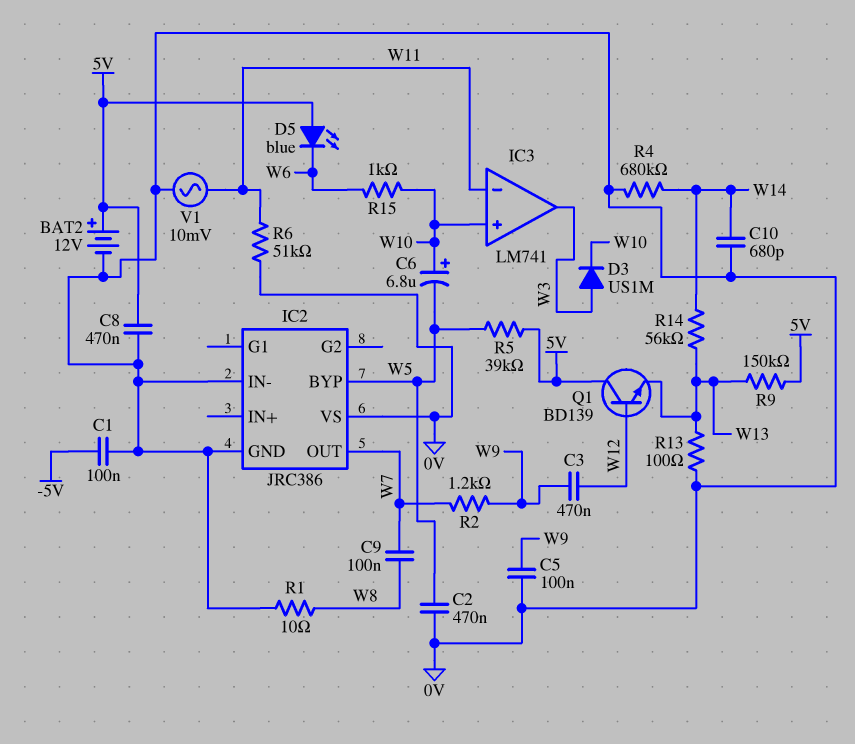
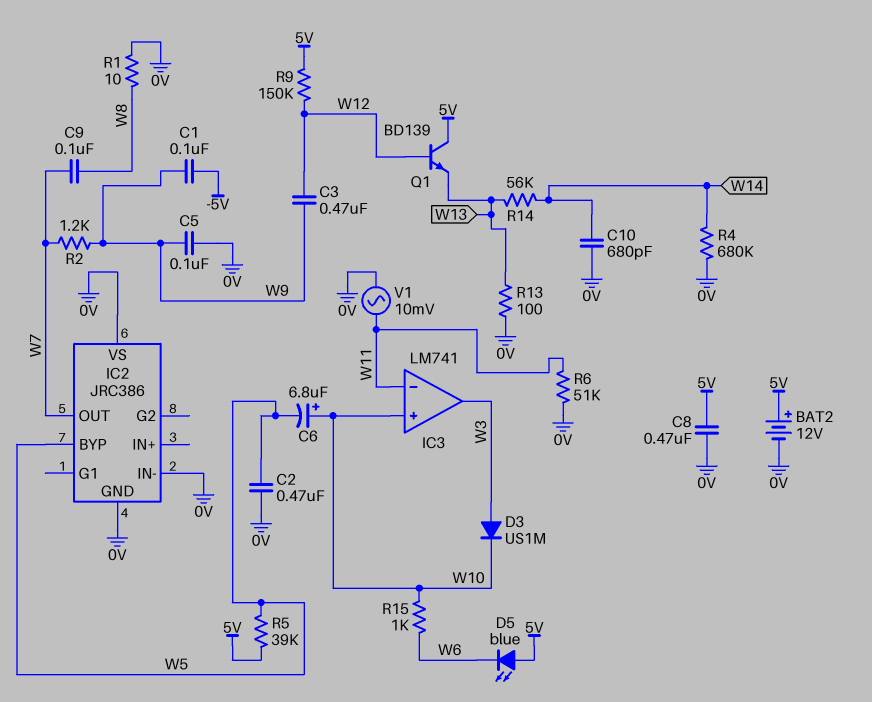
C1: 100nF (-5V, 0V) -> 100nF (-5V, W9)
R9: 150k (5V, W13) -> 150k (5V, W12)

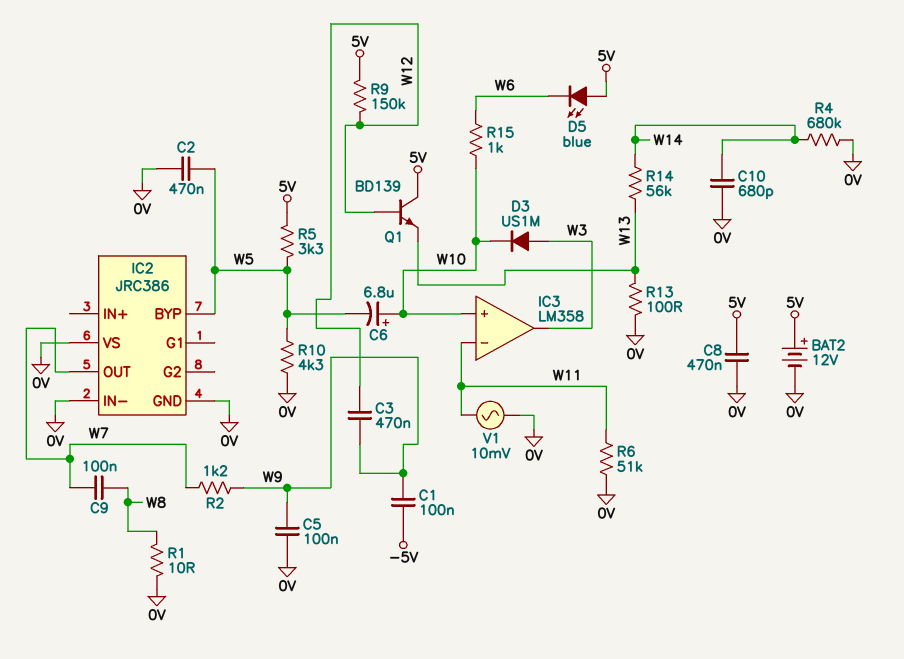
IC3: LM741 -> LM358
R5: 39k (5V, W5) -> 3.3k (5V, W5)
R10: none -> 4.3k (0V, W5)

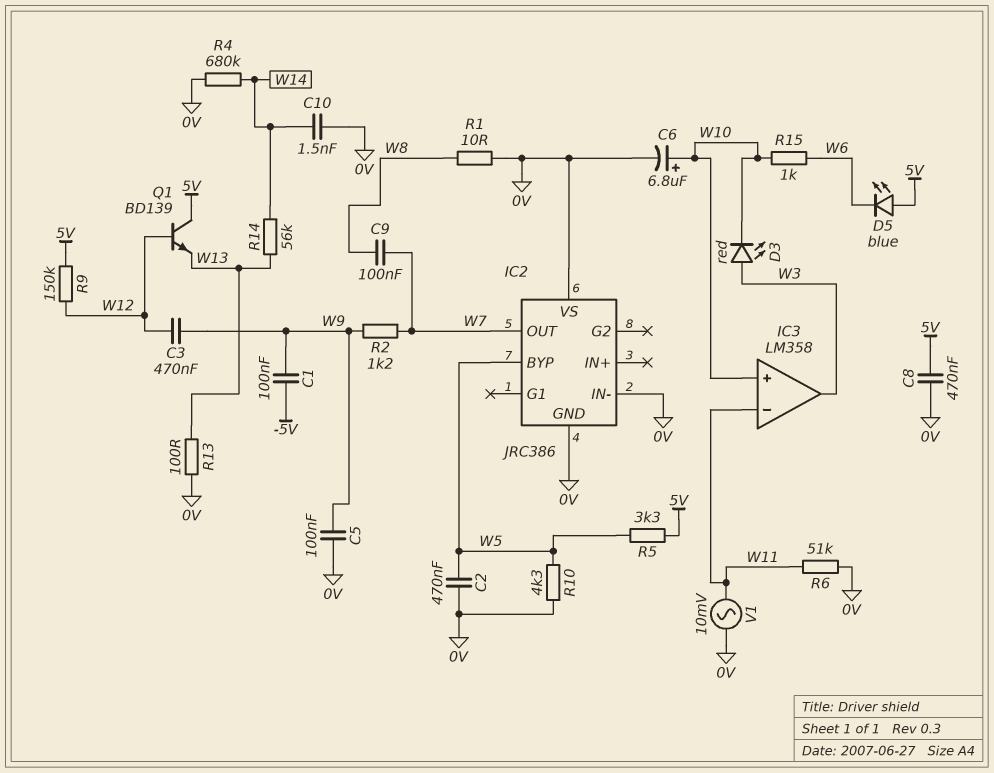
BAT2: 12V (plus 5V, minus 0V) -> none
C6: 6.8uF (plus W10, minus W5) -> 6.8uF (plus W10, minus 0V)
C10: 680pF (0V, W14) -> 1.5nF (0V, W14)
D3: diode US1M (A W3, K W10) -> LED red (A W3, K W10)

